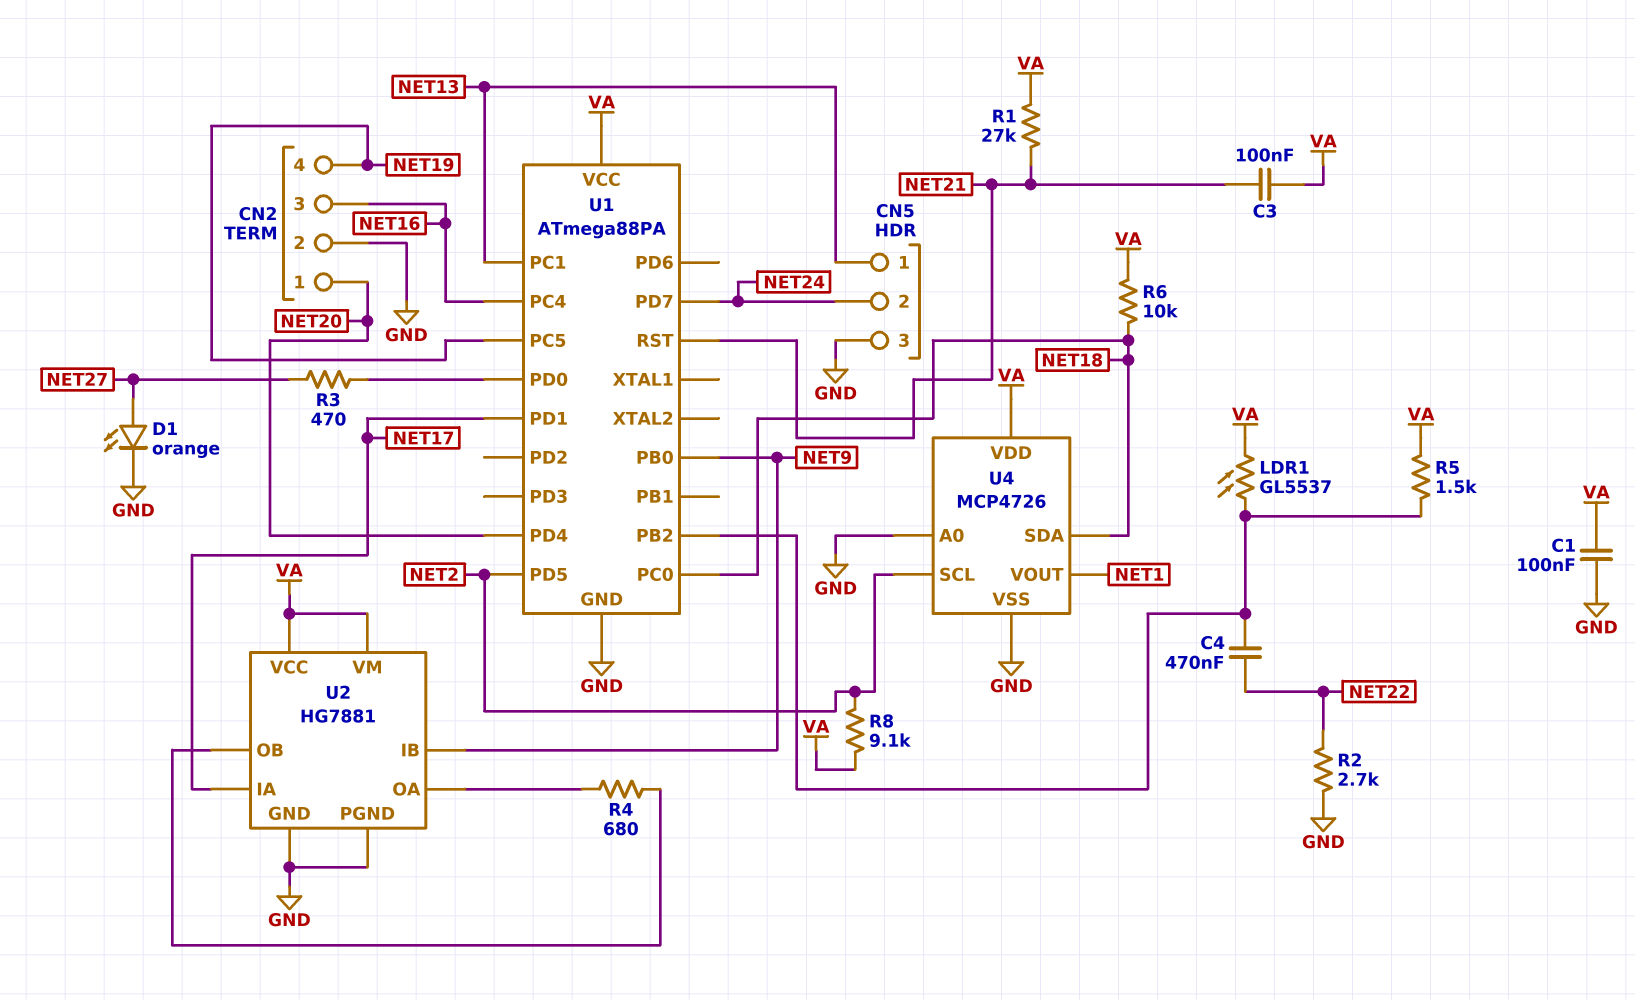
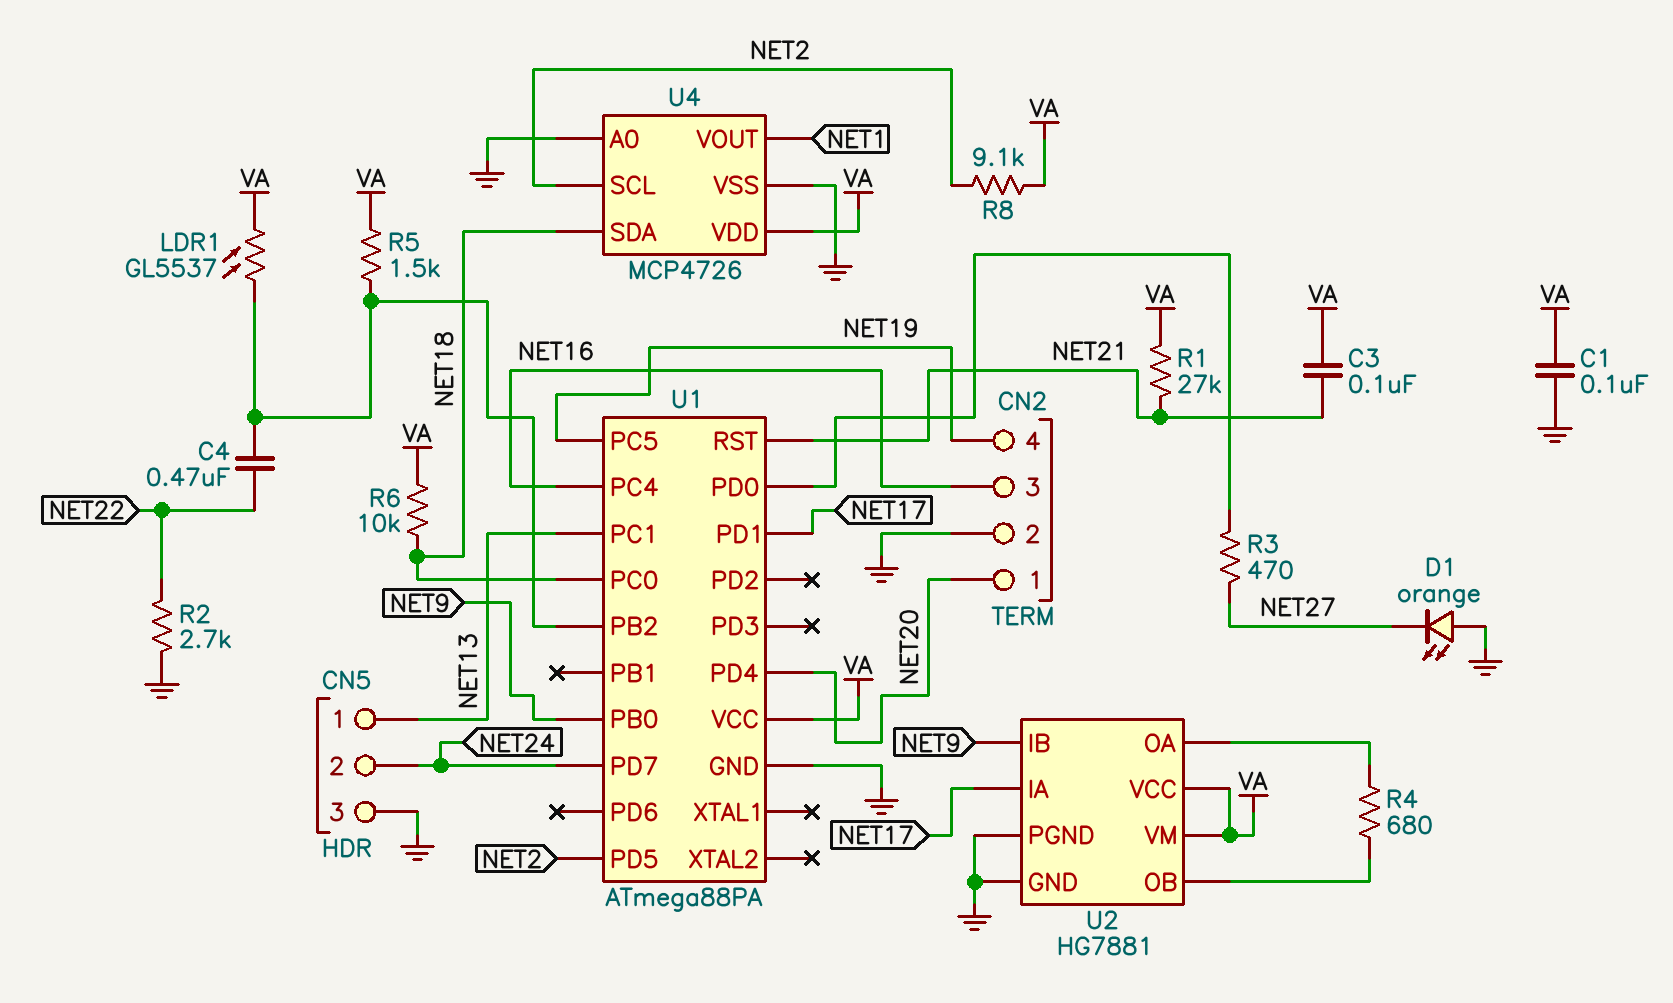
D1: LED orange (A NET27, K GND) -> LED orange (A GND, K NET27)

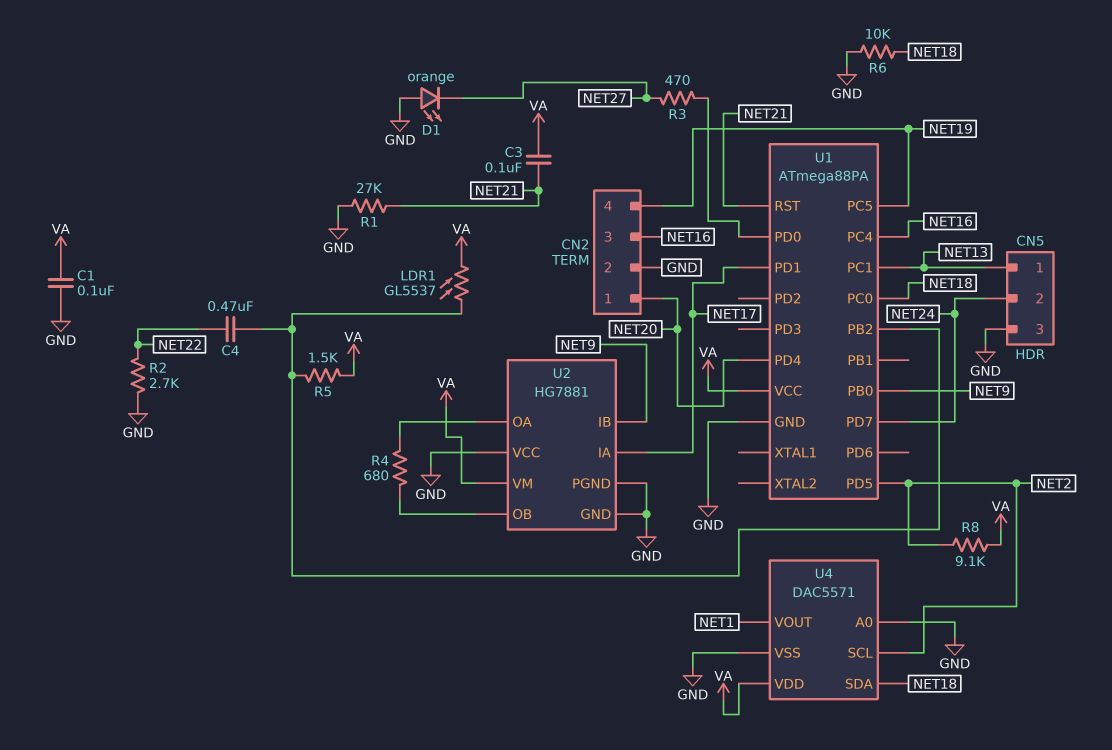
R1: 27k (NET21, VA) -> 27k (GND, NET21)
R6: 10k (NET18, VA) -> 10k (GND, NET18)
U2 pin VCC: VA -> GND
U4: MCP4726 -> DAC5571

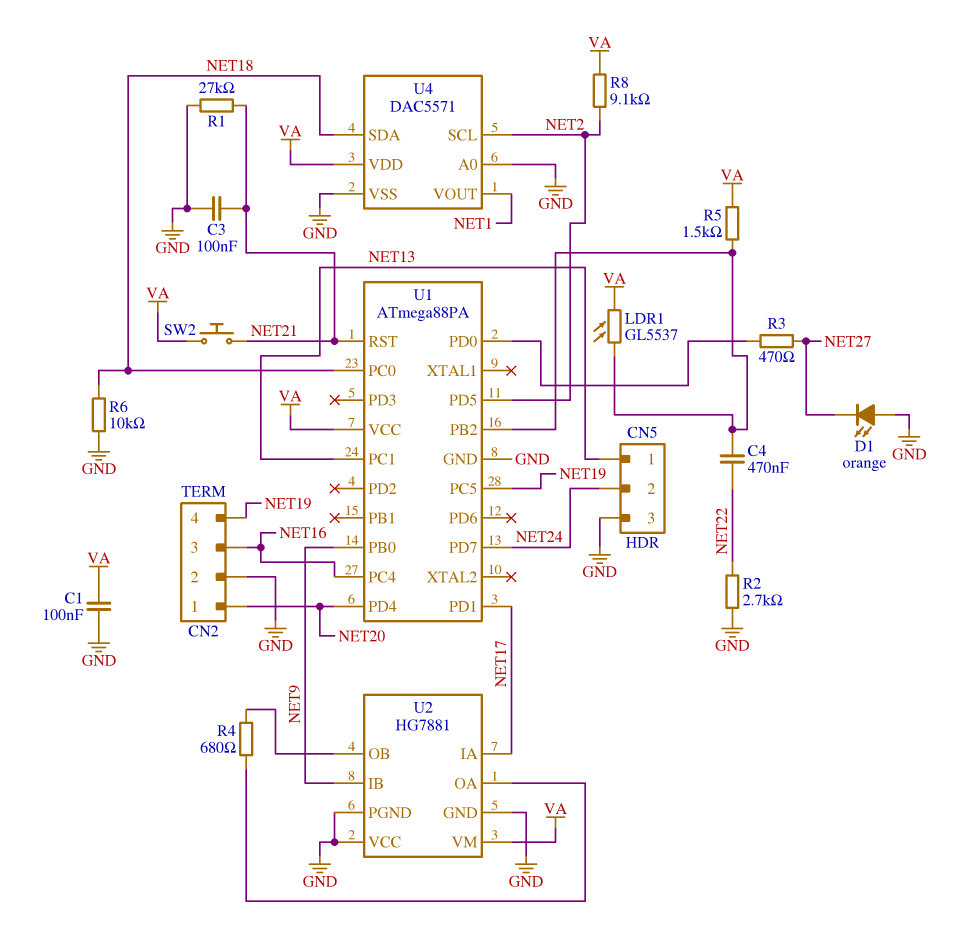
C3: 100nF (NET21, VA) -> 100nF (GND, NET21)
SW2: none -> button (NET21, VA)

